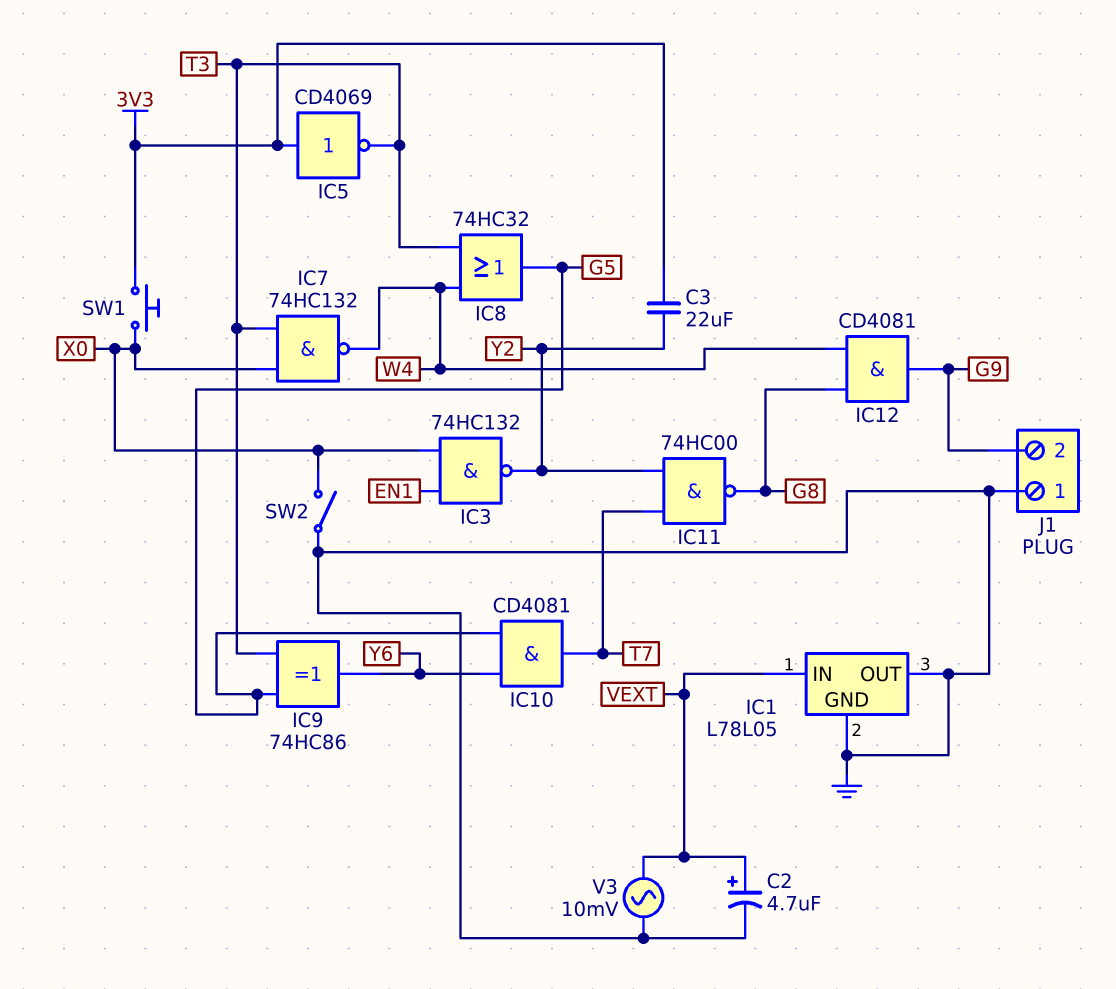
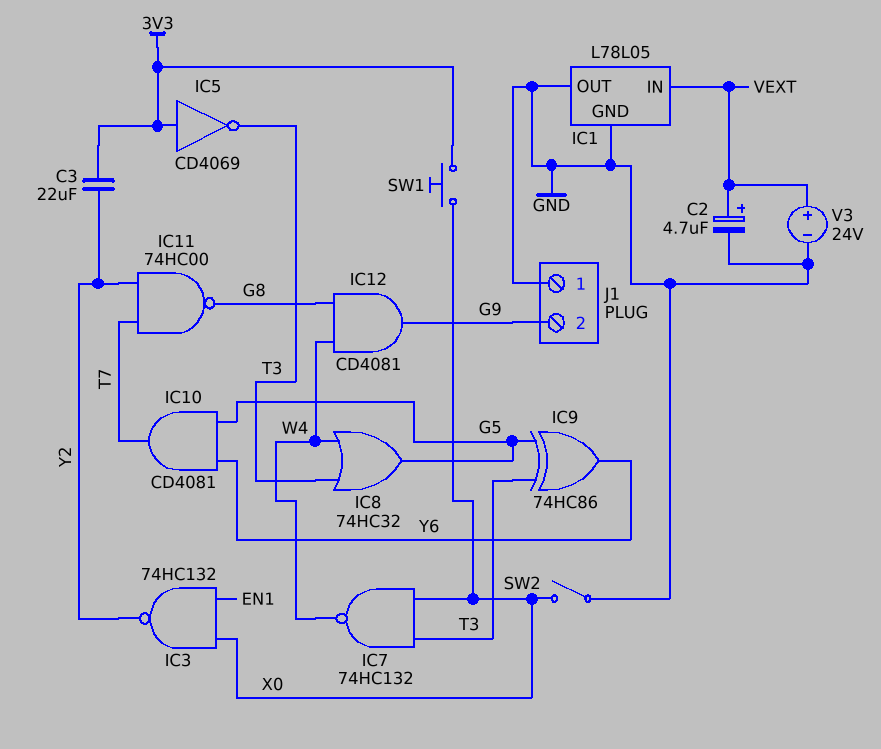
V3: AC 10mV (GND, VEXT) -> 24V (plus VEXT, minus GND)

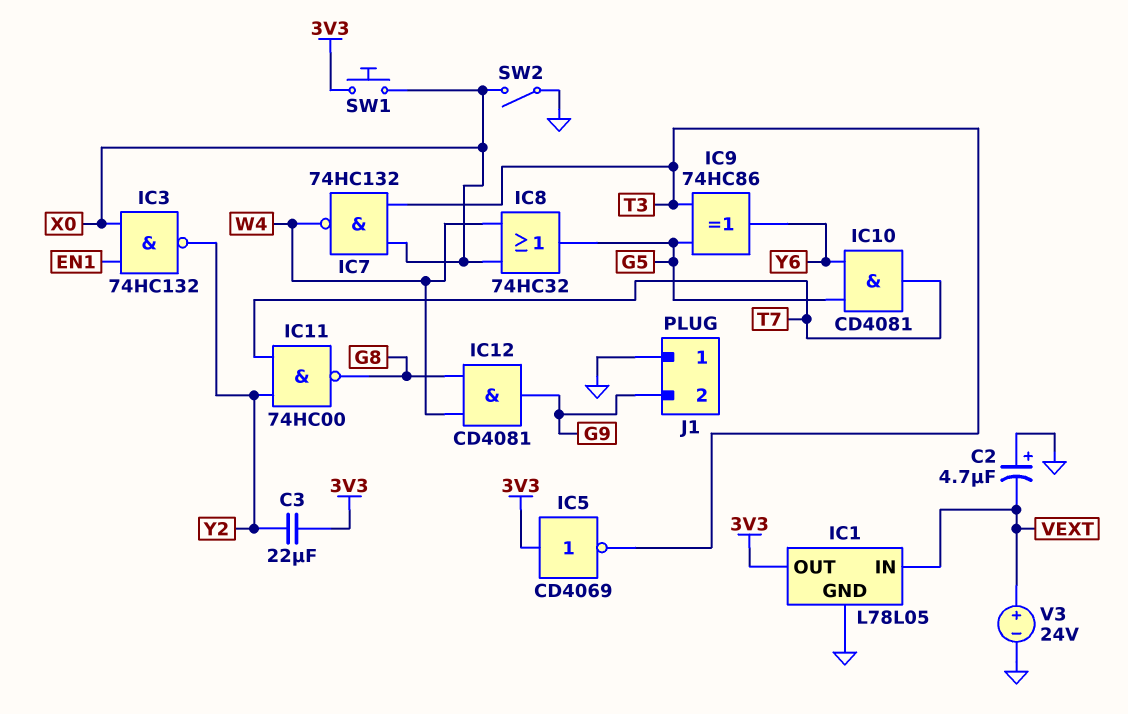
C2: 4.7uF (plus VEXT, minus GND) -> 4.7uF (plus GND, minus VEXT)
IC1 pin OUT: GND -> 3V3
IC8: OR 74HC32 (in T3, in W4, out G5) -> OR 74HC32 (in W4, in X0, out G5)

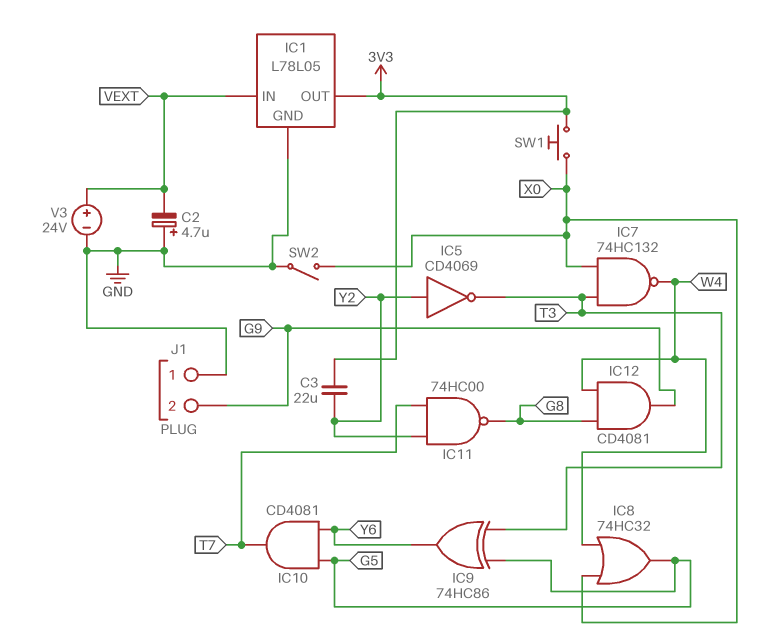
IC3: NAND 74HC132 (in EN1, in X0, out Y2) -> none
IC5: NOT CD4069 (in 3V3, out T3) -> NOT CD4069 (in Y2, out T3)

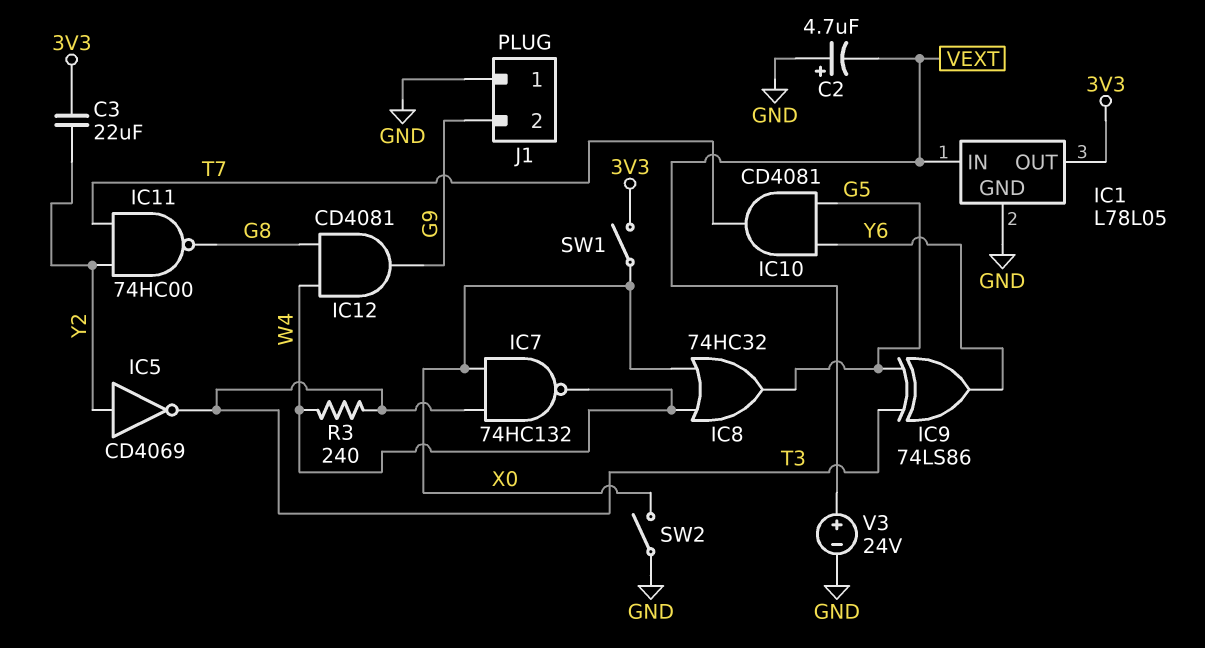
IC9: XOR 74HC86 (in G5, in T3, out Y6) -> XOR 74LS86 (in G5, in T3, out Y6)
R3: none -> 240 (T3, W4)
SW1: button (3V3, X0) -> switch (3V3, X0)

